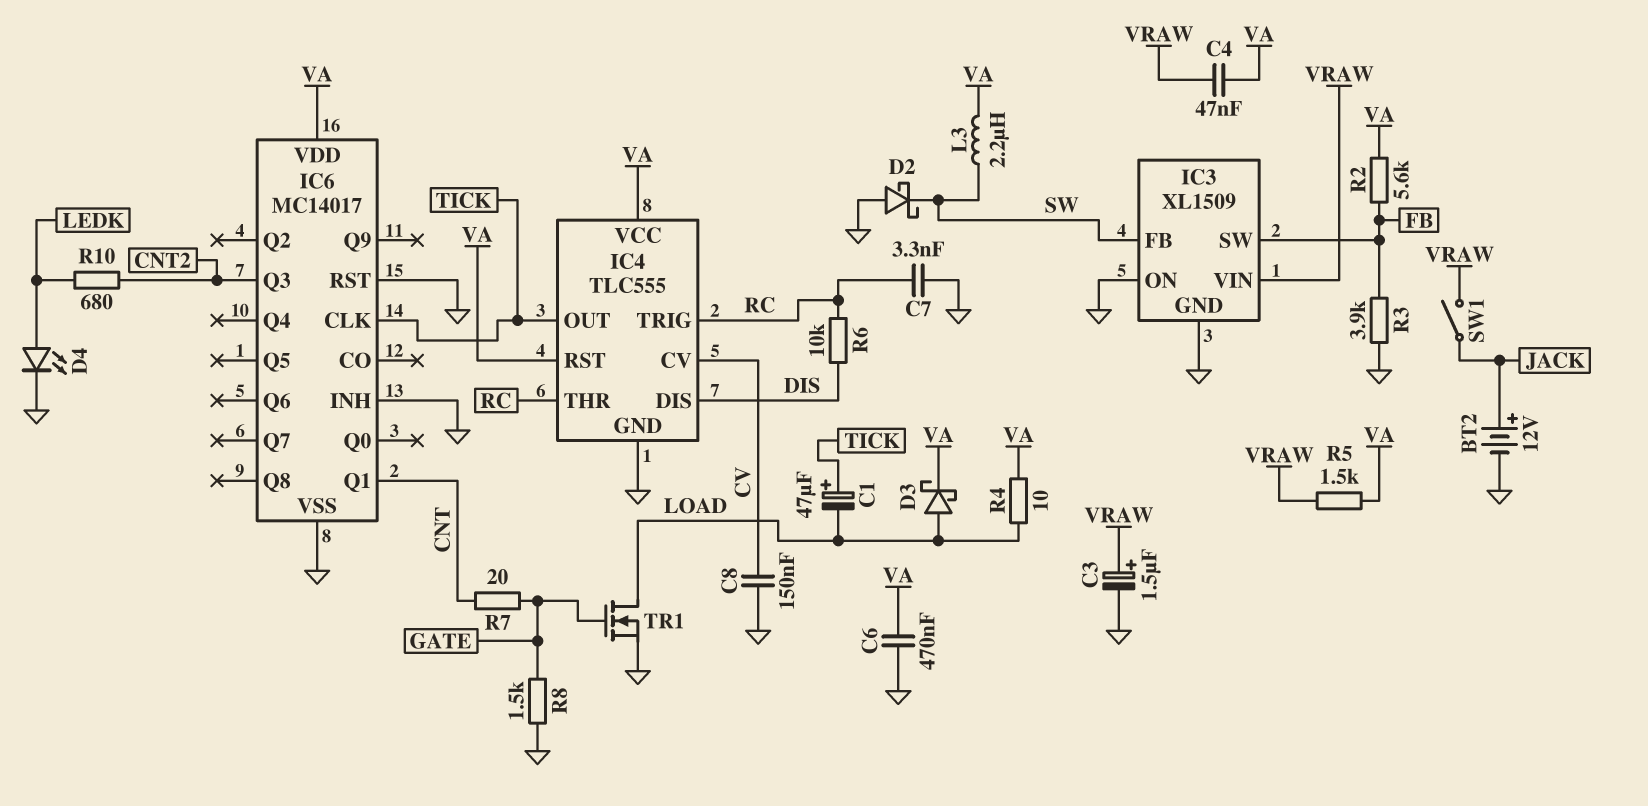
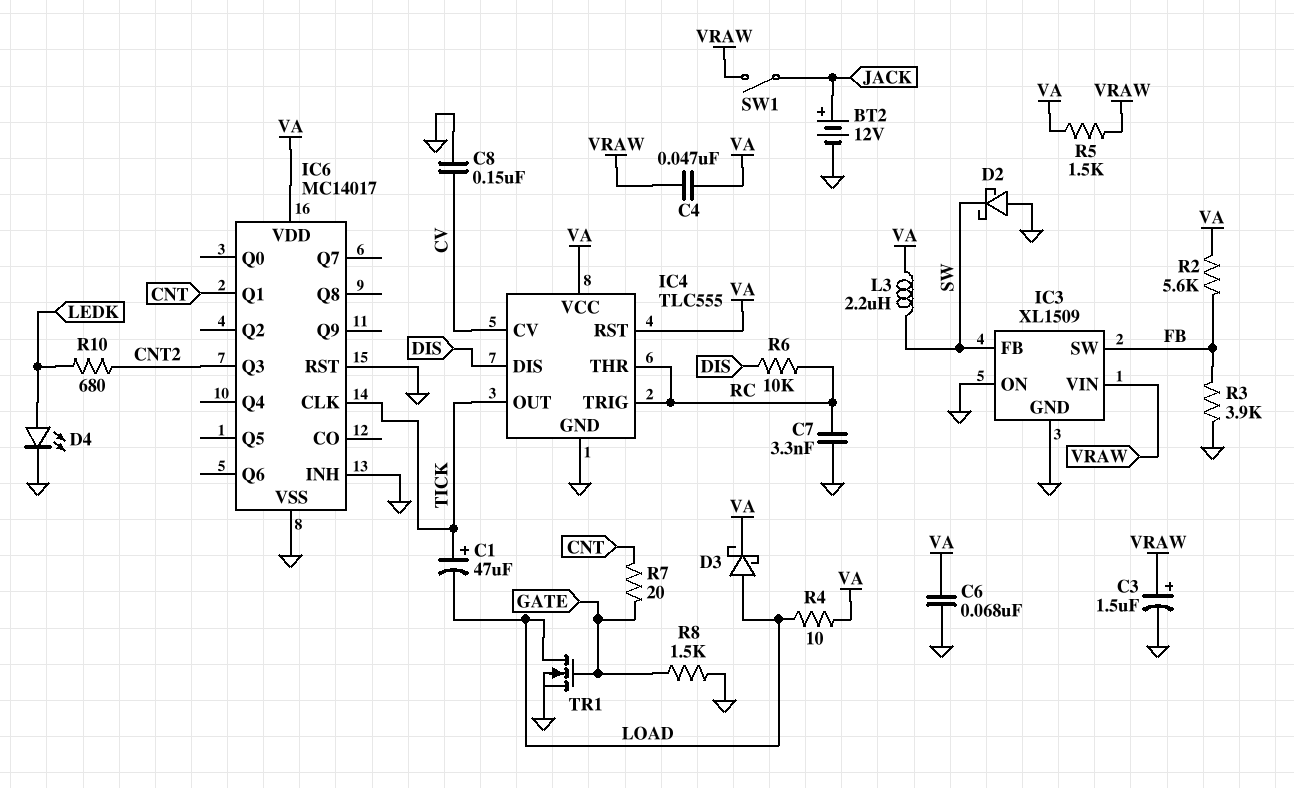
C6: 470nF (GND, VA) -> 68nF (GND, VA)

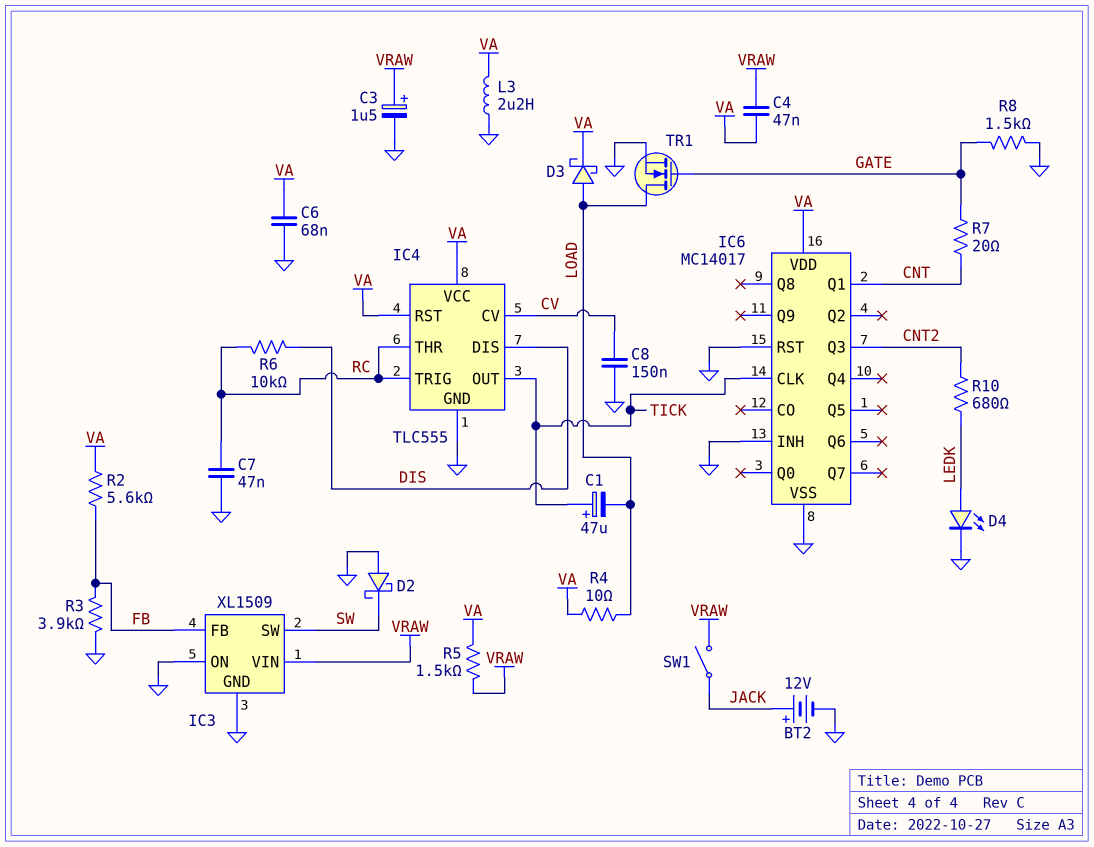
C7: 3.3nF (GND, RC) -> 47nF (GND, RC)
IC3 pin FB: SW -> FB
IC3 pin SW: FB -> SW
L3: 2.2uH (SW, VA) -> 2.2uH (GND, VA)

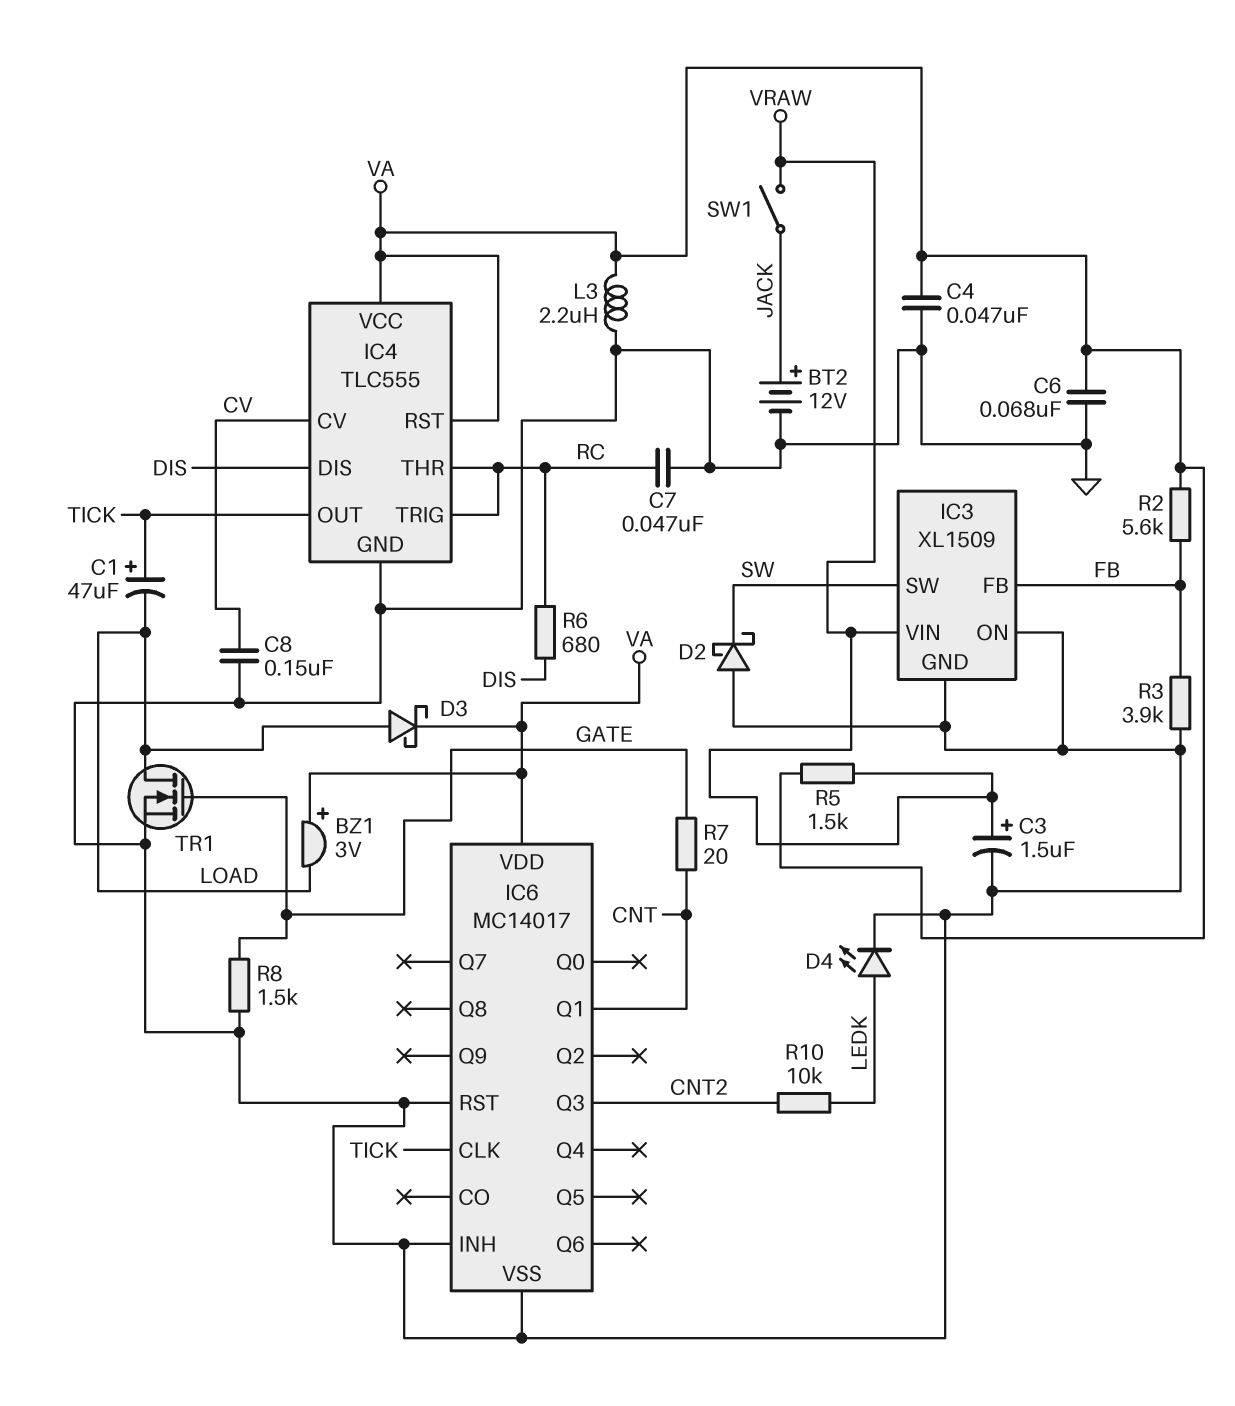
BZ1: none -> buzzer 3V (plus VA, minus LOAD)
C4: 47nF (VA, VRAW) -> 47nF (GND, VA)
R4: 10 (LOAD, VA) -> none
R6: 10k (DIS, RC) -> 680 (DIS, RC)
R10: 680 (CNT2, LEDK) -> 10k (CNT2, LEDK)

